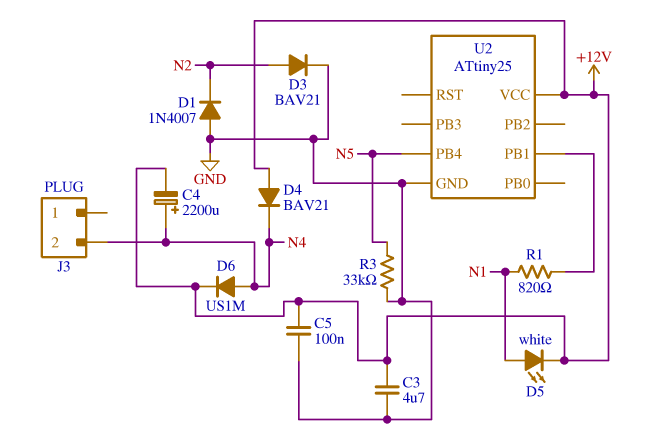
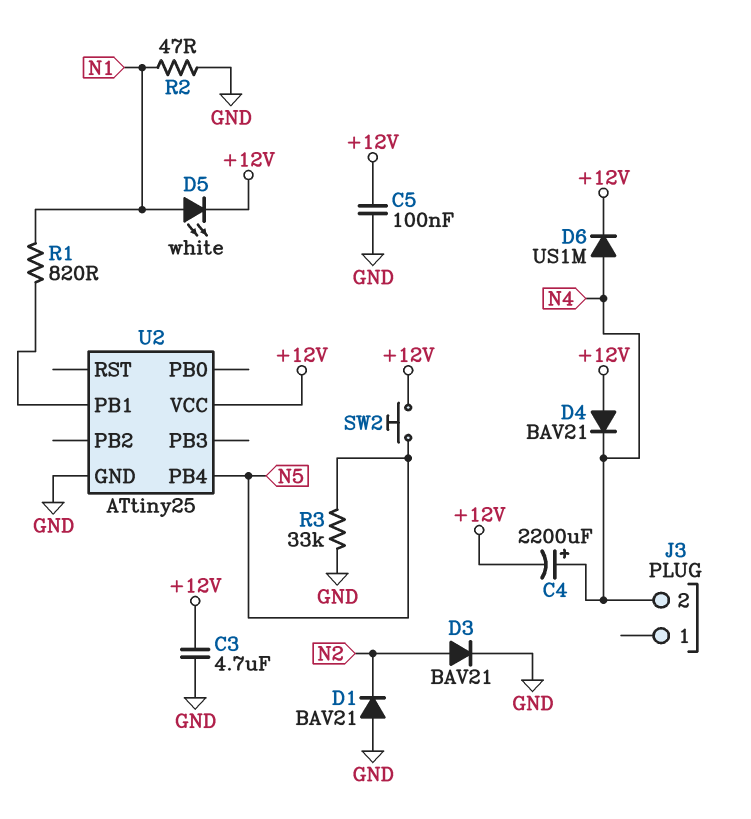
D1: diode 1N4007 (A GND, K N2) -> diode BAV21 (A GND, K N2)
R2: none -> 47 (GND, N1)
SW2: none -> button (+12V, N5)

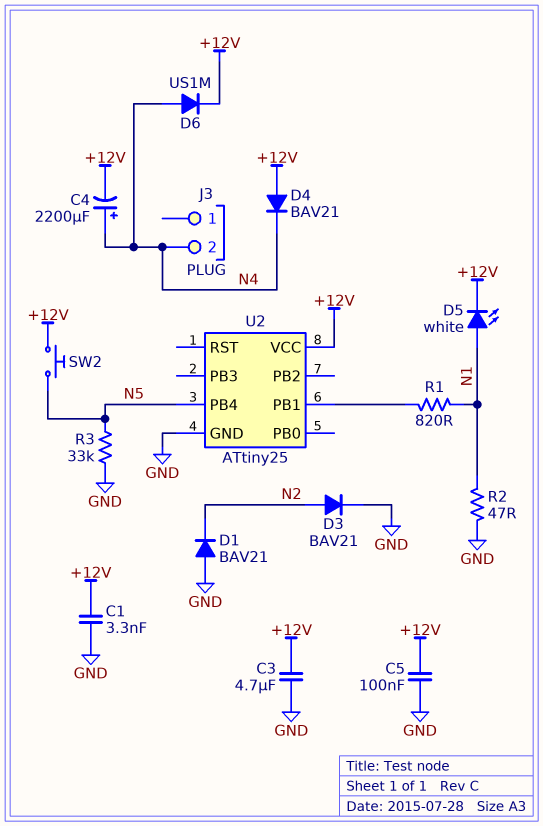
C1: none -> 3.3nF (+12V, GND)

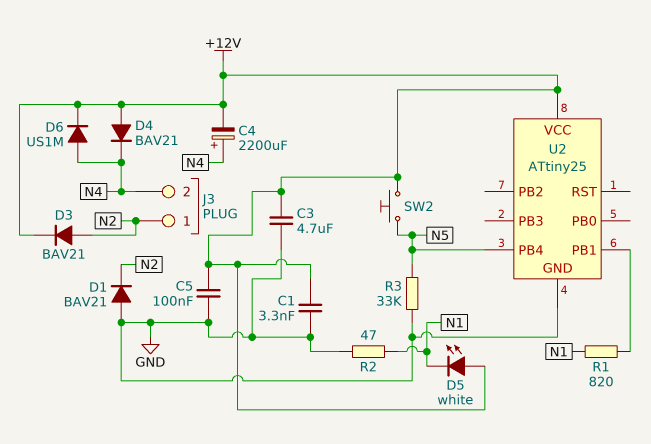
D3: diode BAV21 (A N2, K GND) -> diode BAV21 (A N2, K +12V)
D5: LED white (A N1, K +12V) -> LED white (A +12V, K N1)
J3 pin 1: none -> N2

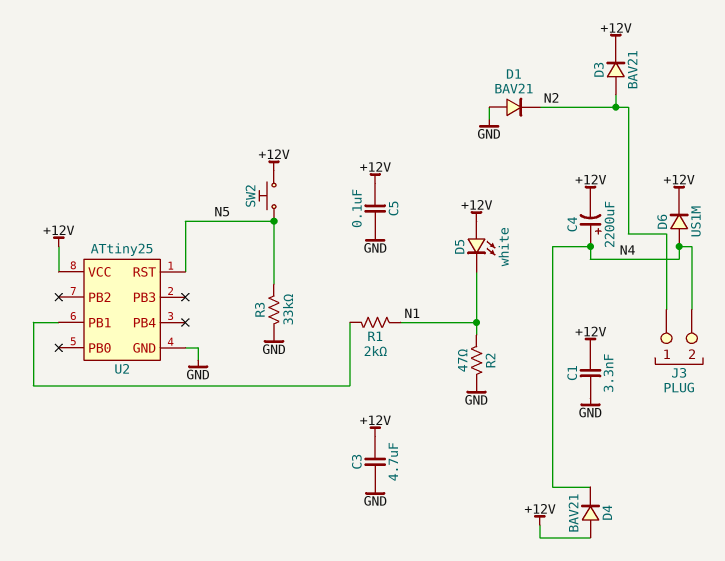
R1: 820 (N1, U2/PB1) -> 2k (N1, U2/PB1)
U2 pin PB4: N5 -> none
U2 pin RST: none -> N5

